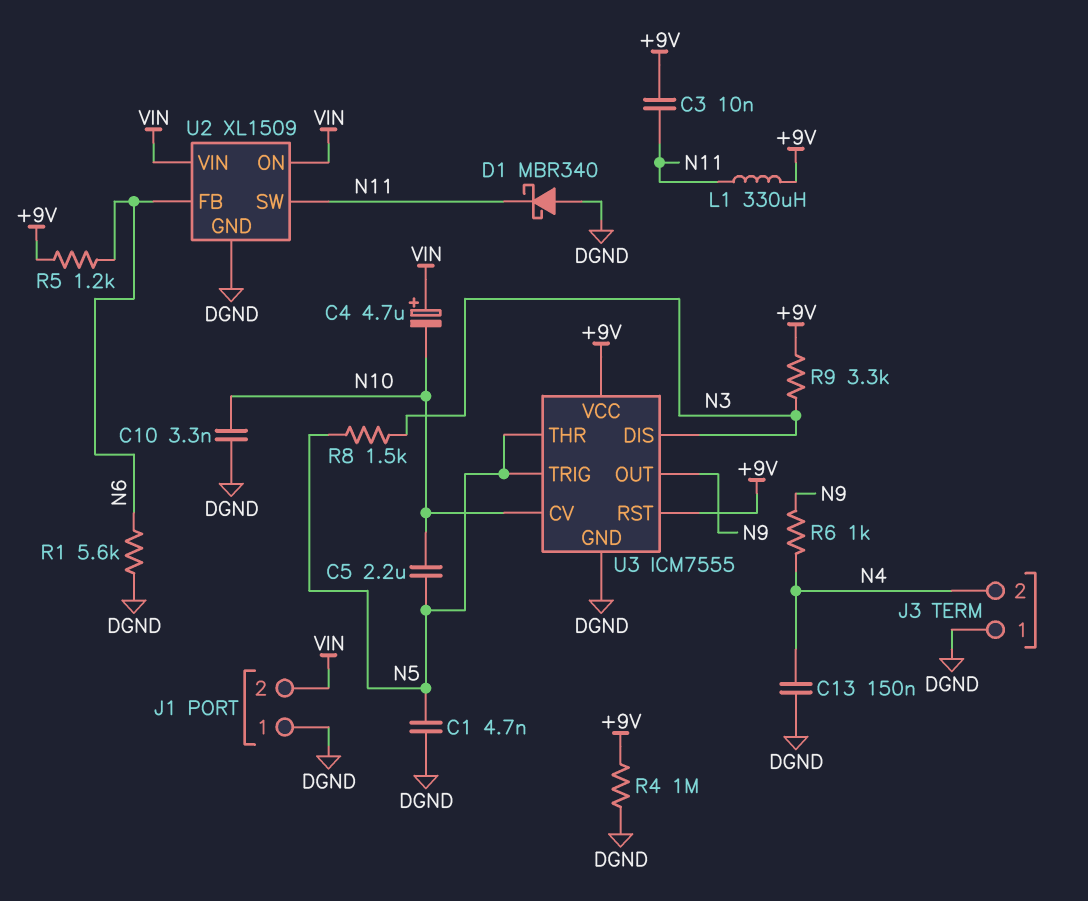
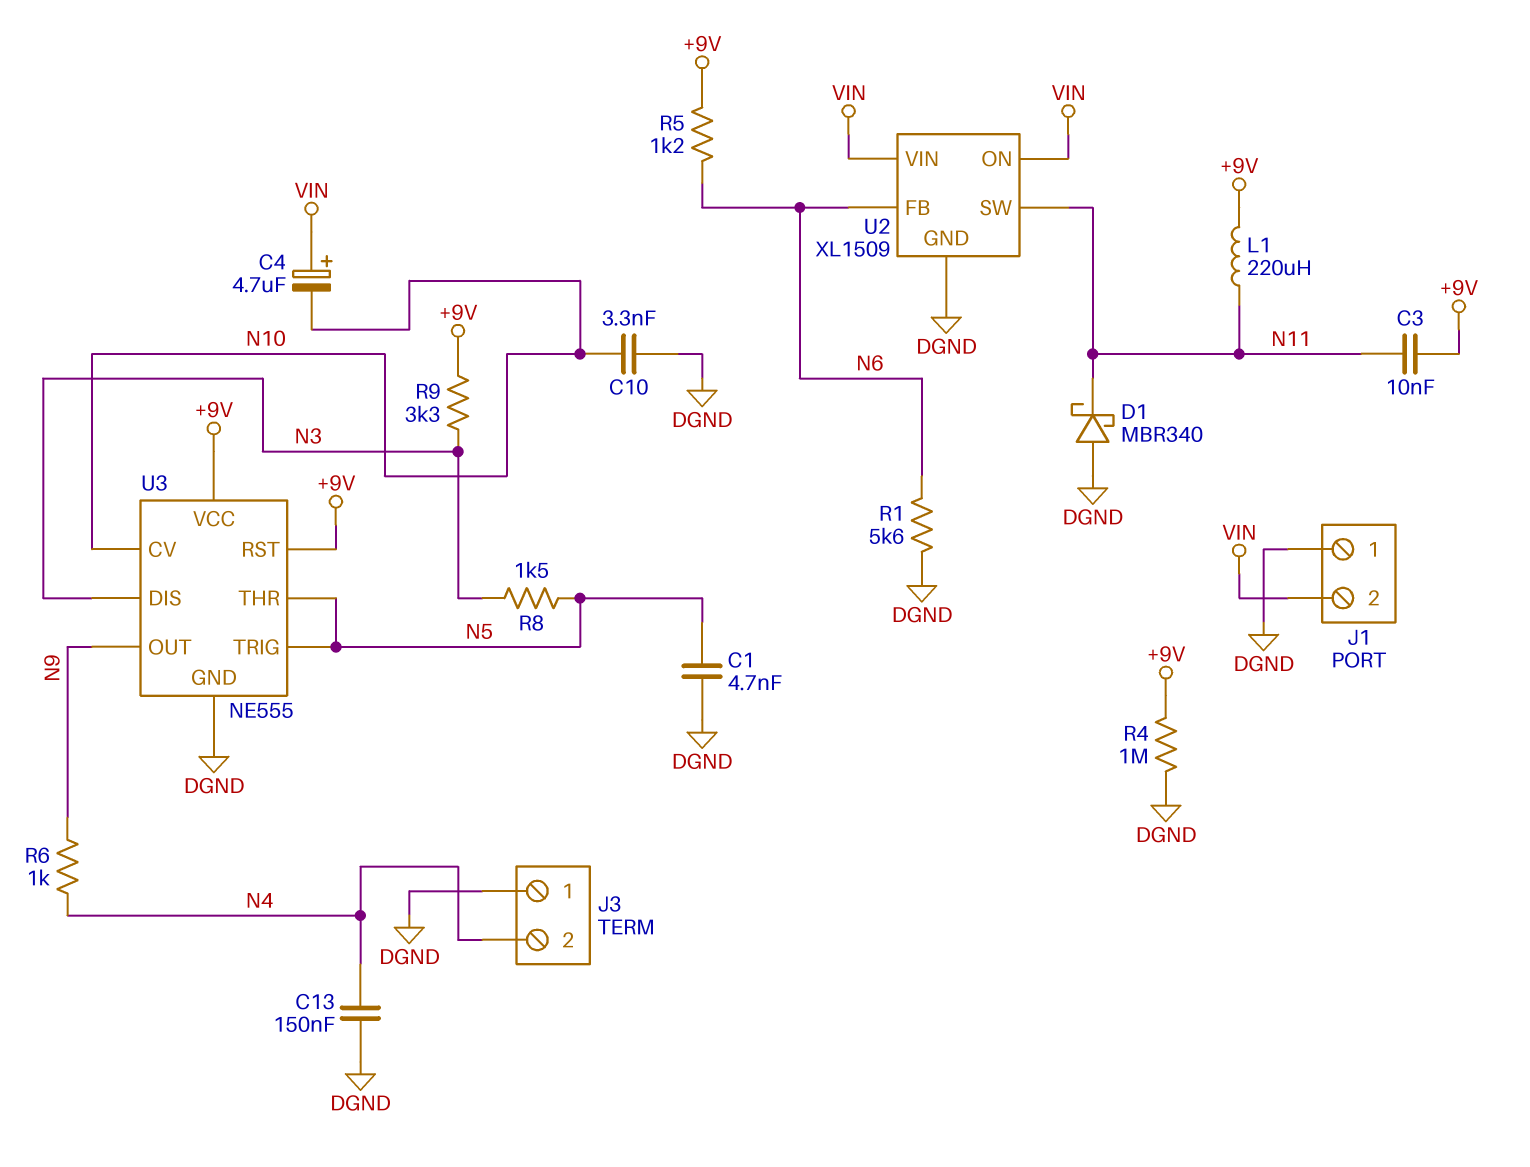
C5: 2.2uF (N5, N10) -> none
L1: 330uH (+9V, N11) -> 220uH (+9V, N11)
U3: ICM7555 -> NE555

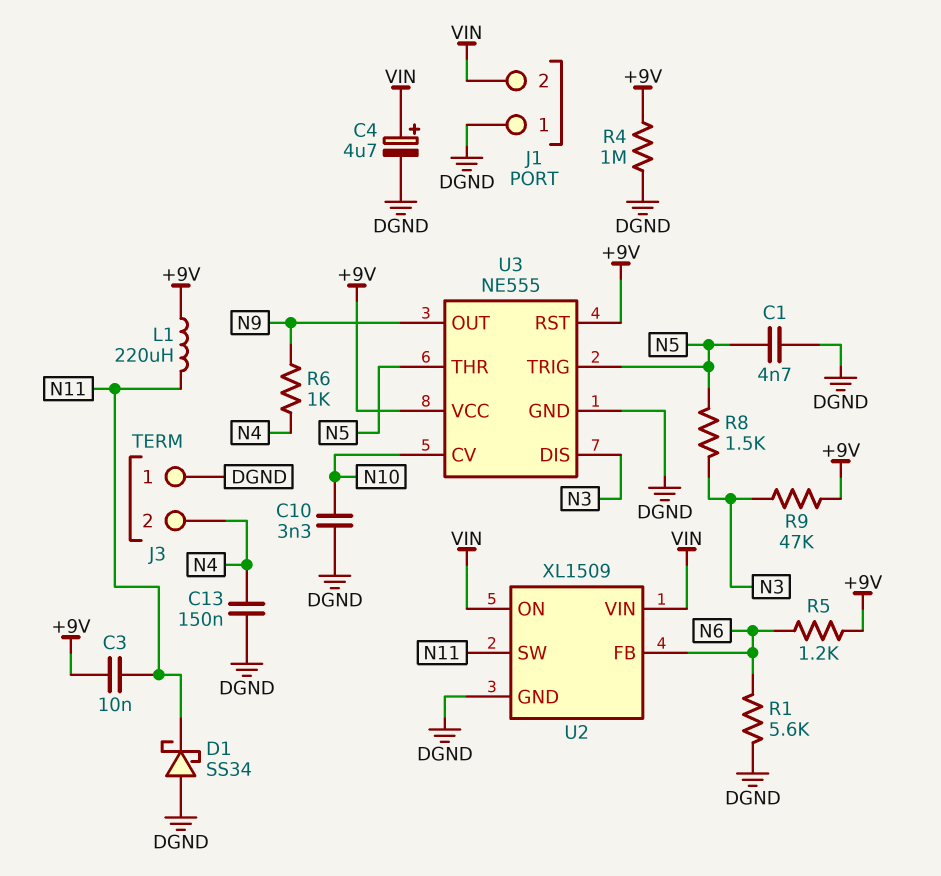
C4: 4.7uF (plus VIN, minus N10) -> 4.7uF (plus VIN, minus DGND)
D1: schottky MBR340 (A DGND, K N11) -> schottky SS34 (A DGND, K N11)
R9: 3.3k (+9V, N3) -> 47k (+9V, N3)

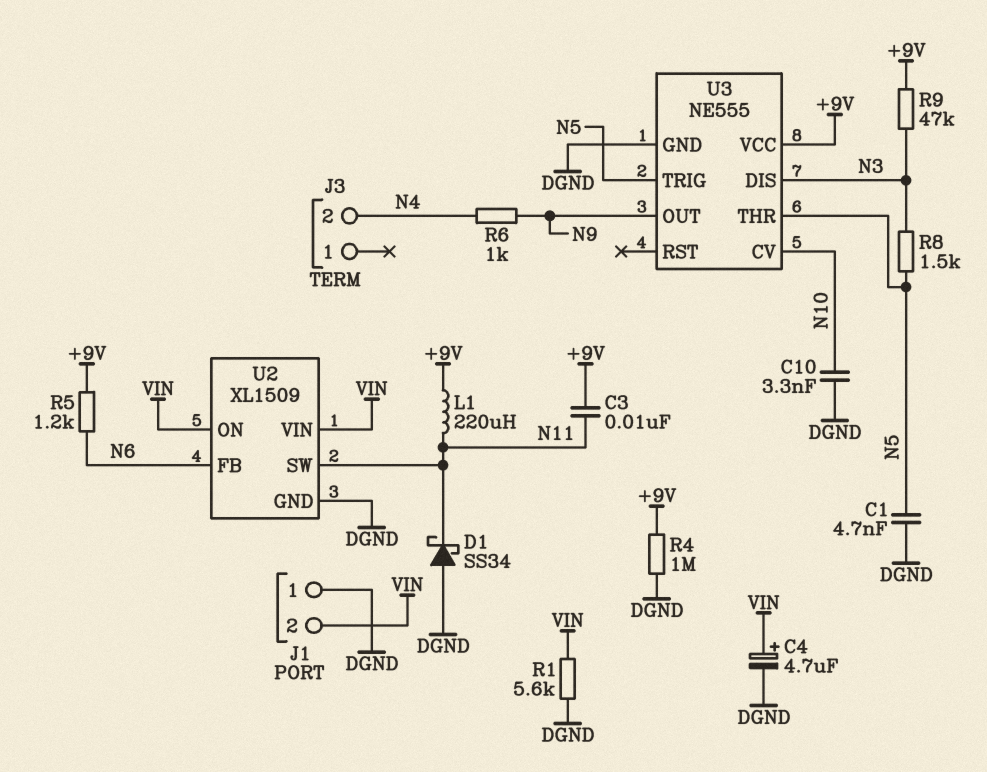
C13: 150nF (DGND, N4) -> none
J3 pin 1: DGND -> none
R1: 5.6k (DGND, N6) -> 5.6k (DGND, VIN)
U3 pin RST: +9V -> none

